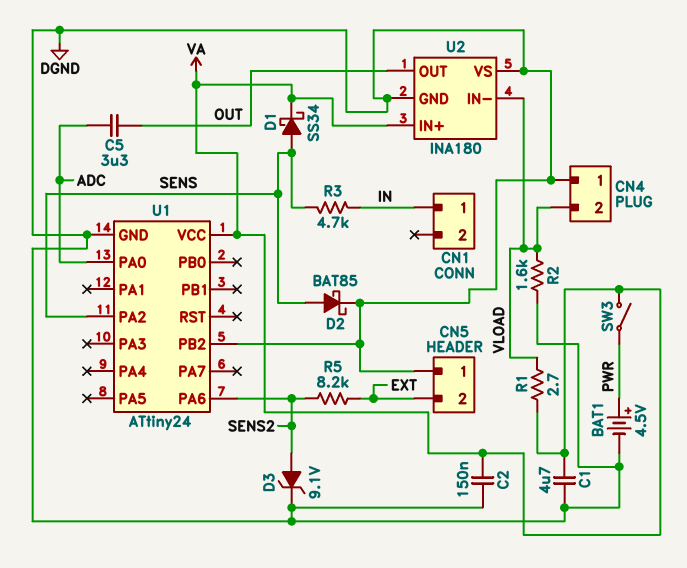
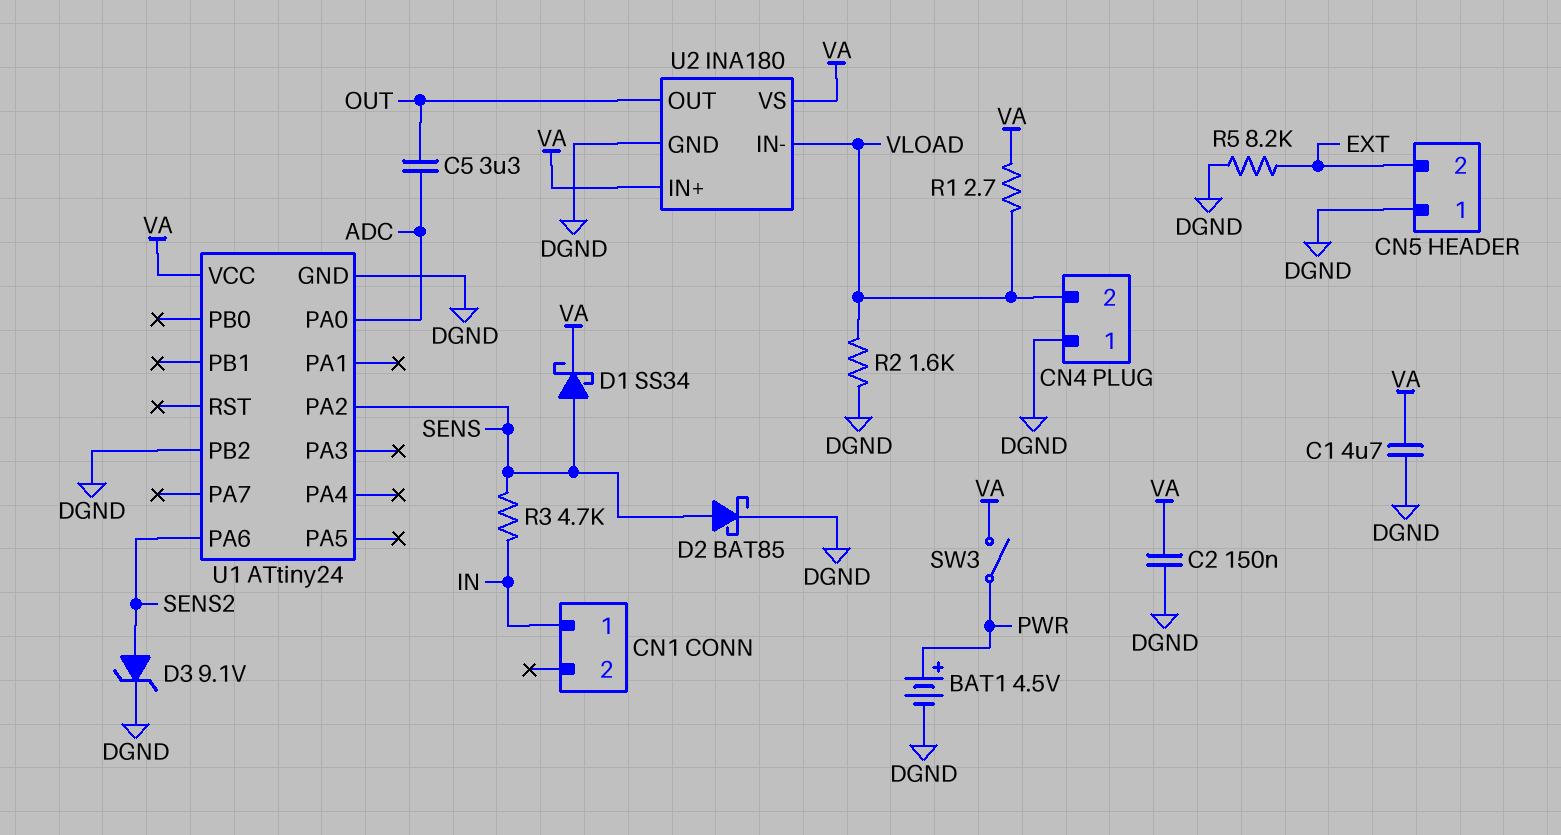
R5: 8.2k (EXT, SENS2) -> 8.2k (DGND, EXT)
U2 pin VS: DGND -> VA

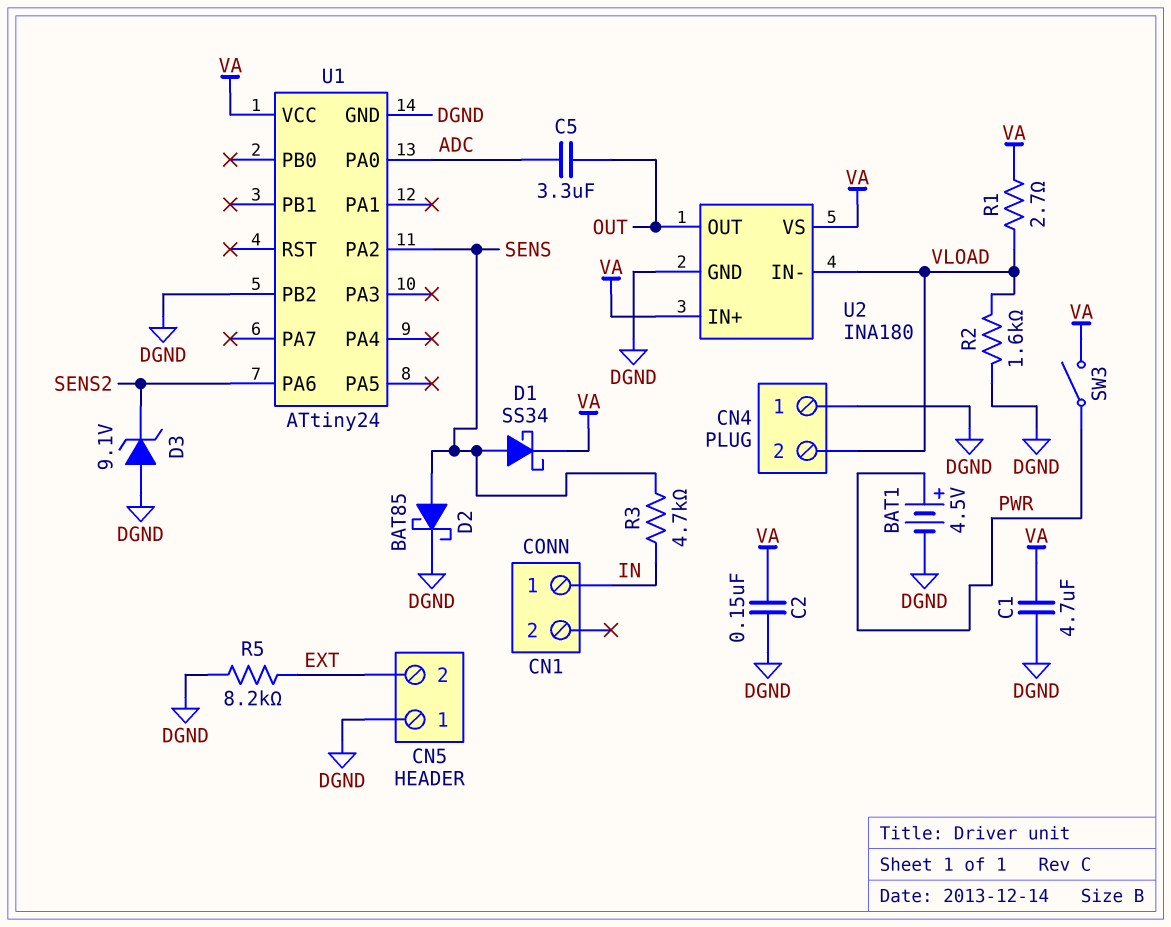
D3: zener 9.1V (A SENS2, K DGND) -> zener 9.1V (A DGND, K SENS2)

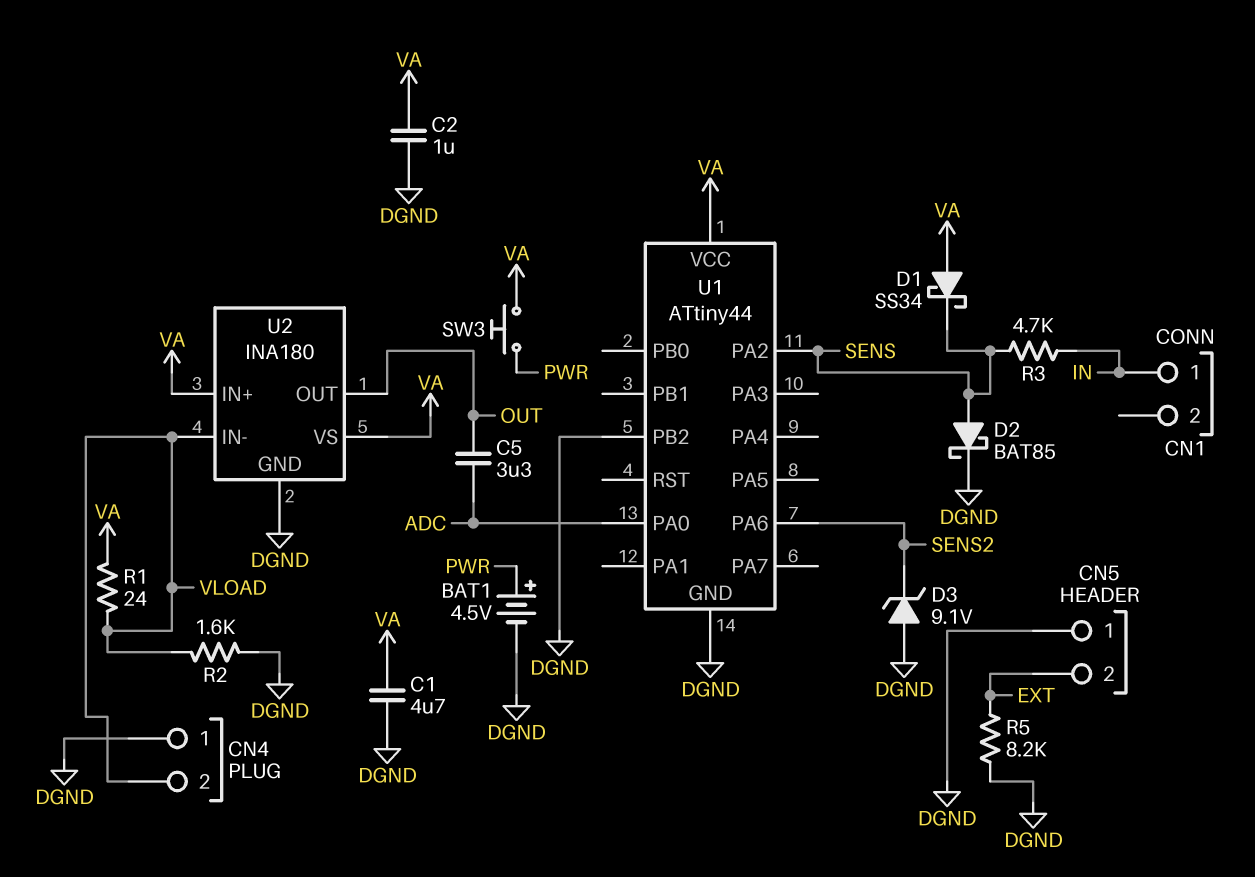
C2: 150nF (DGND, VA) -> 1uF (DGND, VA)
D1: schottky SS34 (A SENS, K VA) -> schottky SS34 (A VA, K SENS)
R1: 2.7 (VA, VLOAD) -> 24 (VA, VLOAD)
SW3: switch (PWR, VA) -> button (PWR, VA)
U1: ATtiny24 -> ATtiny44

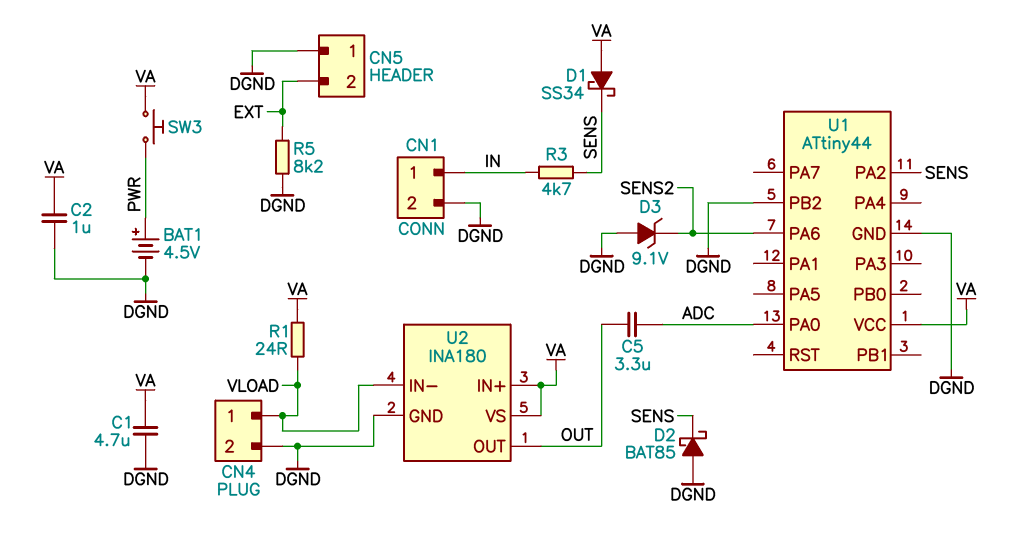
CN1 pin 2: none -> DGND
CN4 pin 1: DGND -> VLOAD
CN4 pin 2: VLOAD -> DGND
D2: schottky BAT85 (A SENS, K DGND) -> schottky BAT85 (A DGND, K SENS)
R2: 1.6k (DGND, VLOAD) -> none

